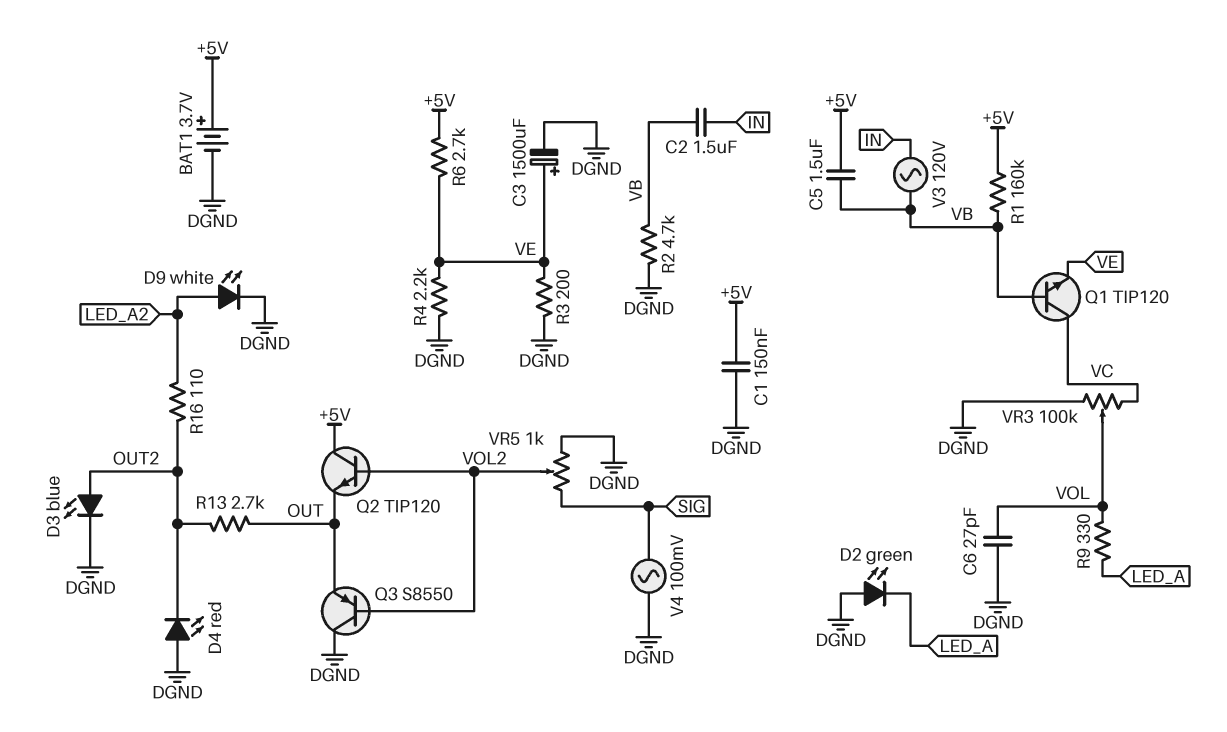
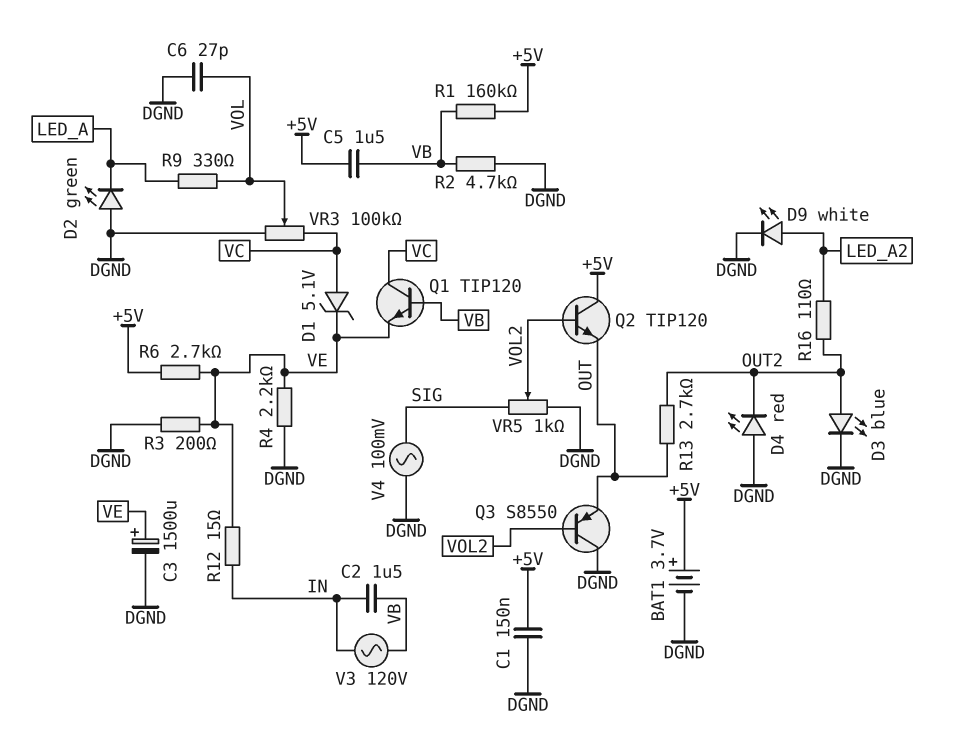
D1: none -> zener 5.1V (A VC, K VE)
R12: none -> 15 (IN, VE)

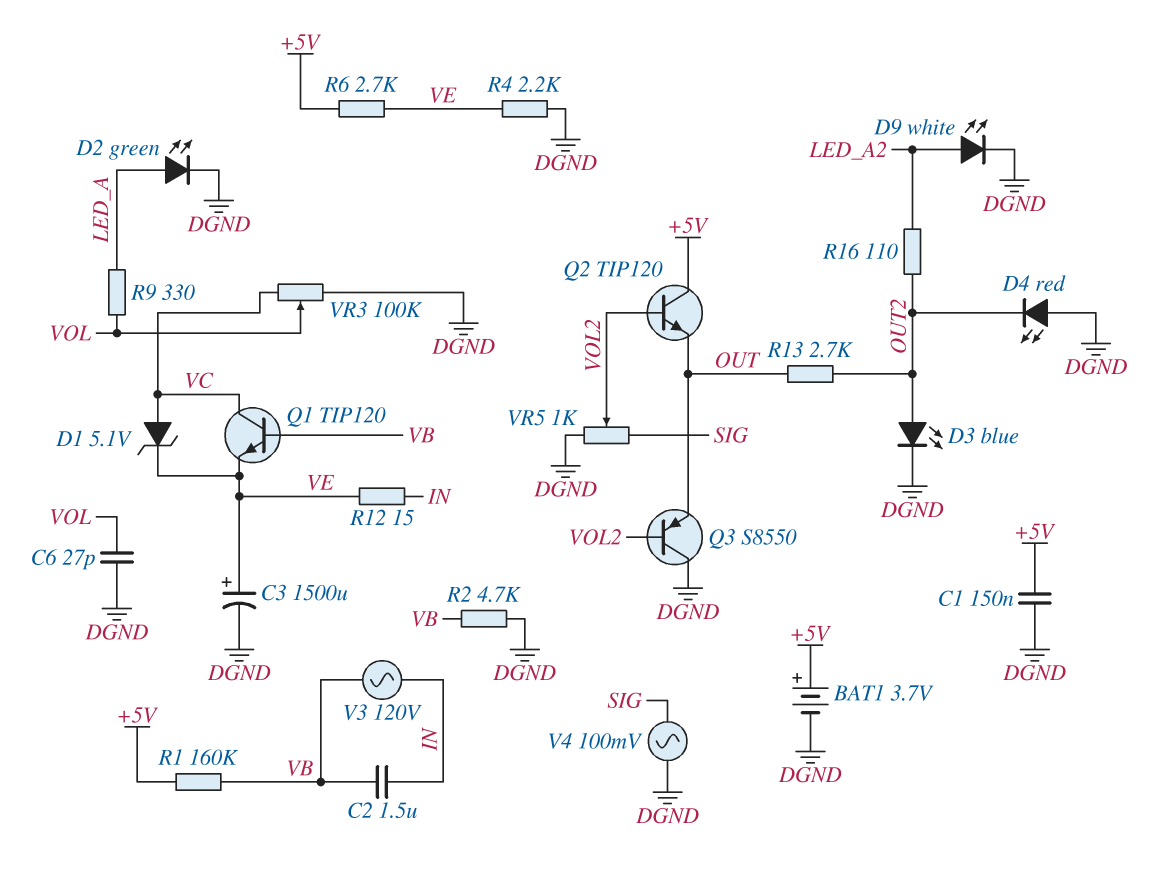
C5: 1.5uF (+5V, VB) -> none
D2: LED green (A DGND, K LED_A) -> LED green (A LED_A, K DGND)
R3: 200 (DGND, VE) -> none

